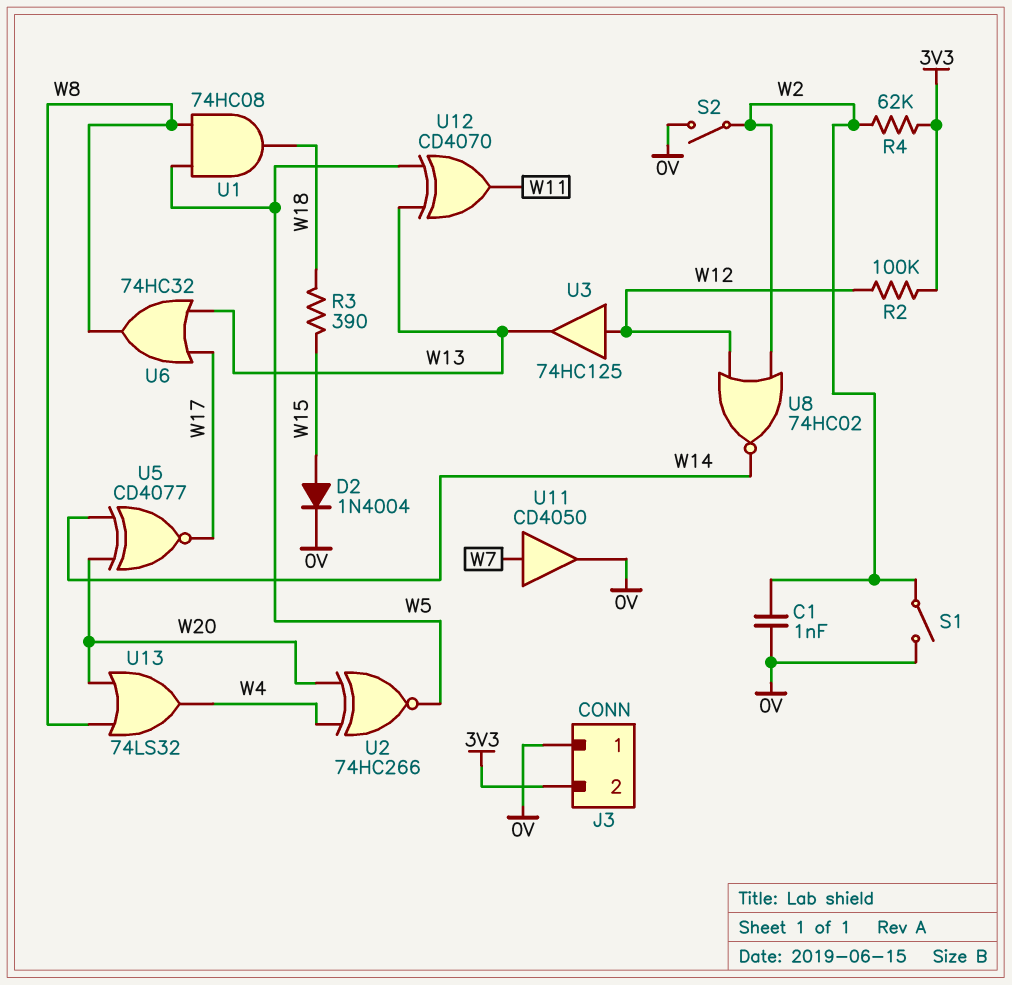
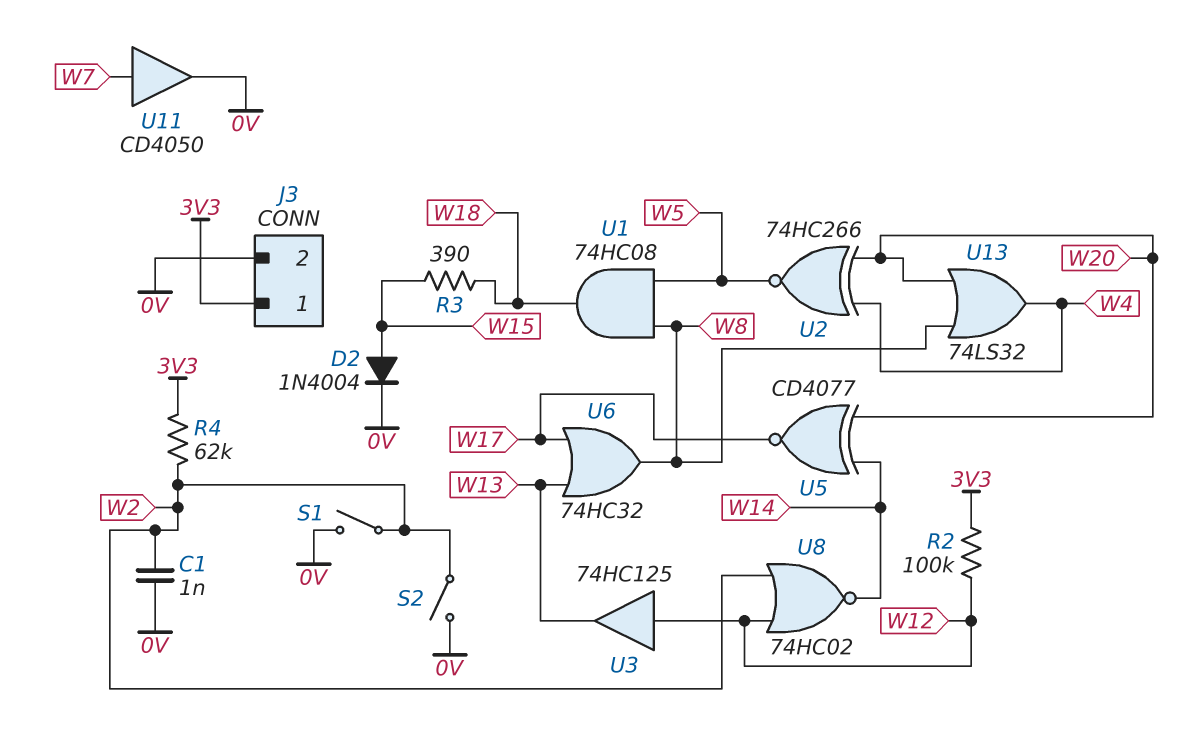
J3 pin 1: 0V -> 3V3
J3 pin 2: 3V3 -> 0V
U12: XOR CD4070 (in W5, in W13, out W11) -> none

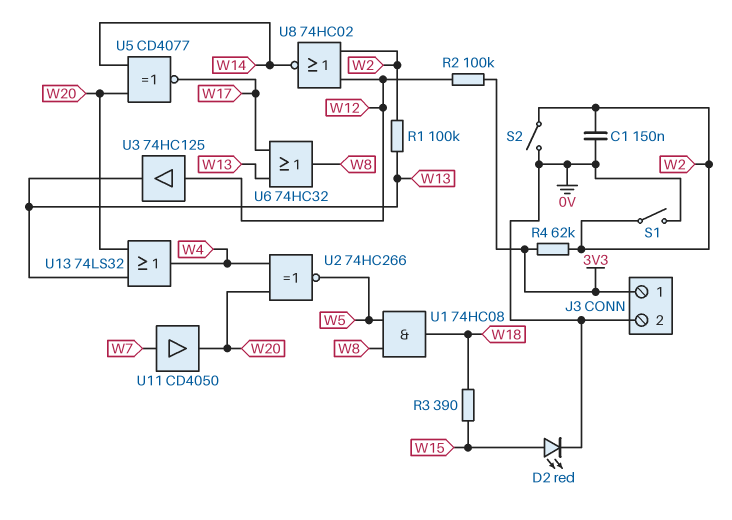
C1: 1nF (0V, W2) -> 150nF (0V, W2)
D2: diode 1N4004 (A W15, K 0V) -> LED red (A W15, K 0V)
R1: none -> 100k (W2, W13)
U11: buffer CD4050 (in W7, out 0V) -> buffer CD4050 (in W7, out W20)
U13: OR 74LS32 (in W8, in W20, out W4) -> OR 74LS32 (in W13, in W20, out W4)

